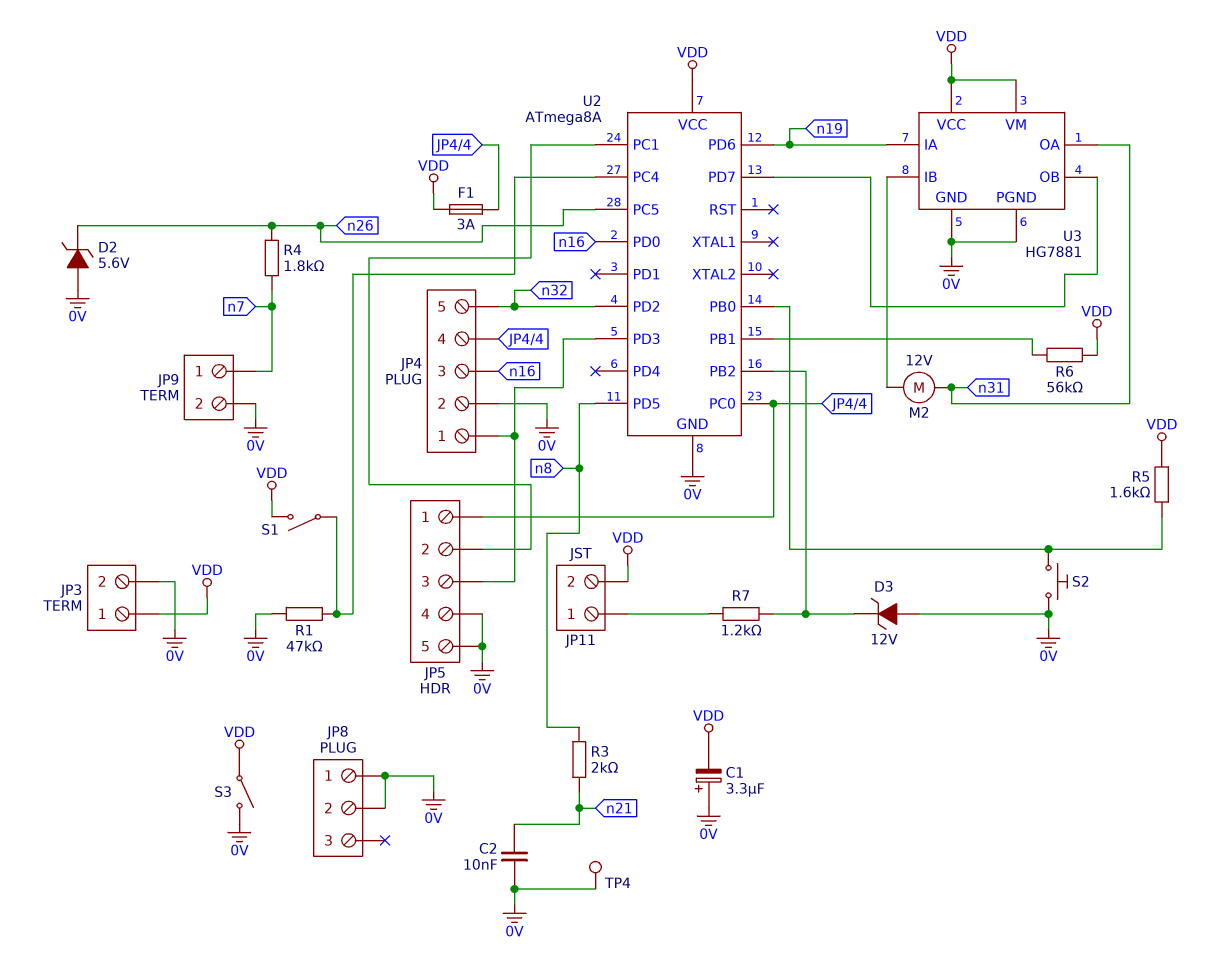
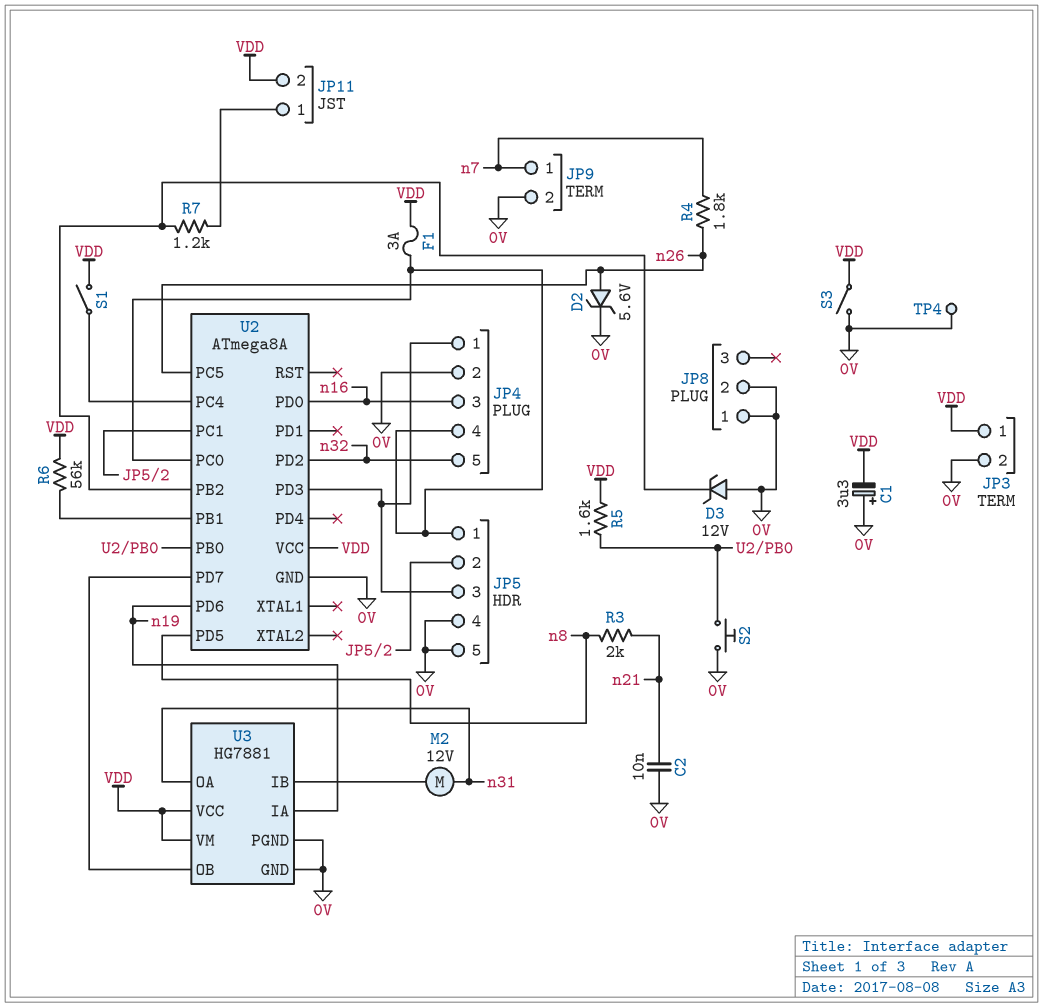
D2: zener 5.6V (A 0V, K n26) -> zener 5.6V (A n26, K 0V)
R1: 47k (0V, U2/PC4) -> none

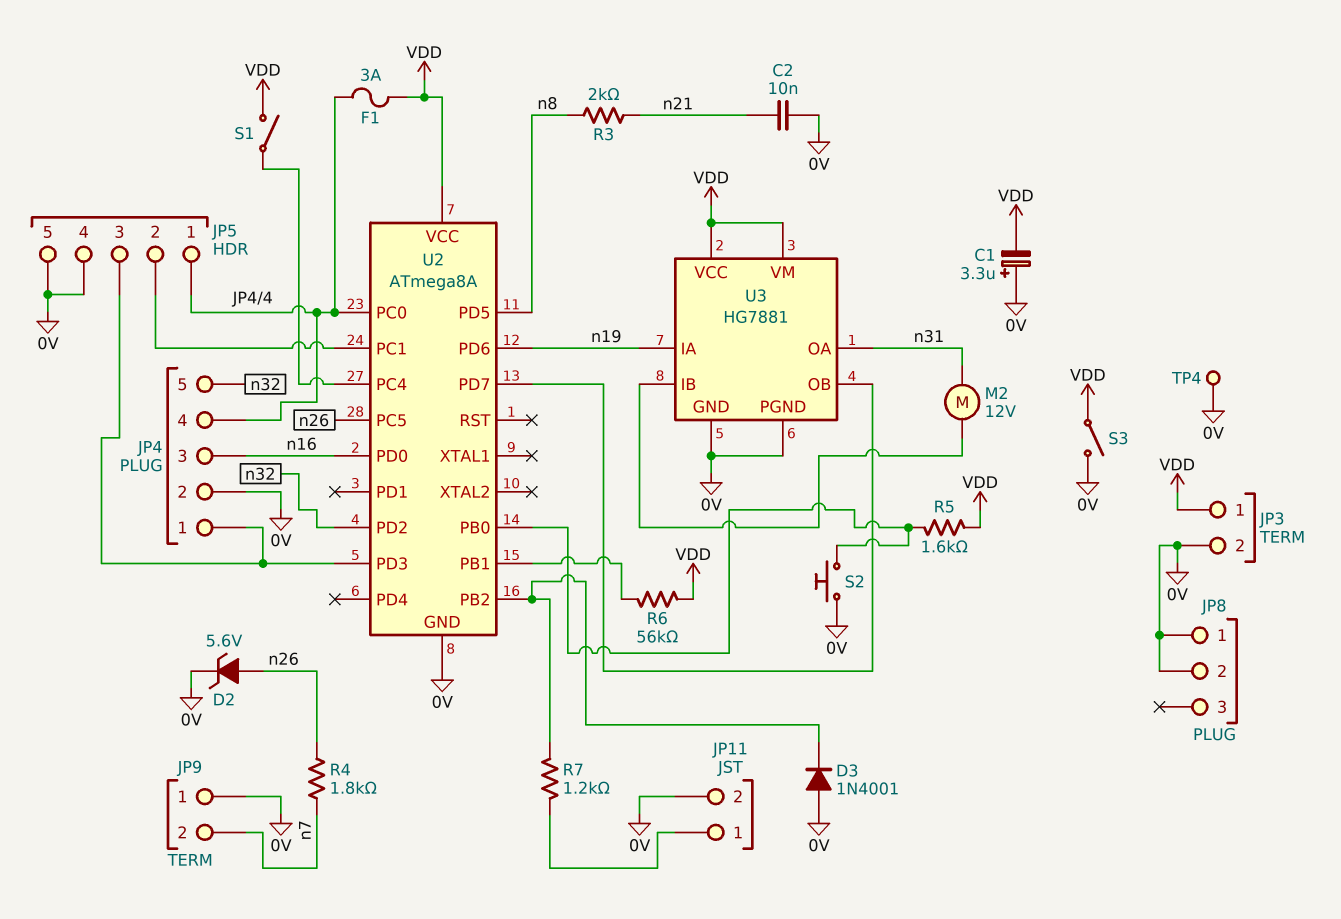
D3: zener 12V (A 0V, K U2/PB2) -> diode 1N4001 (A 0V, K U2/PB2)
JP9 pin 1: n7 -> 0V
JP9 pin 2: 0V -> n7
JP11 pin 2: VDD -> 0V

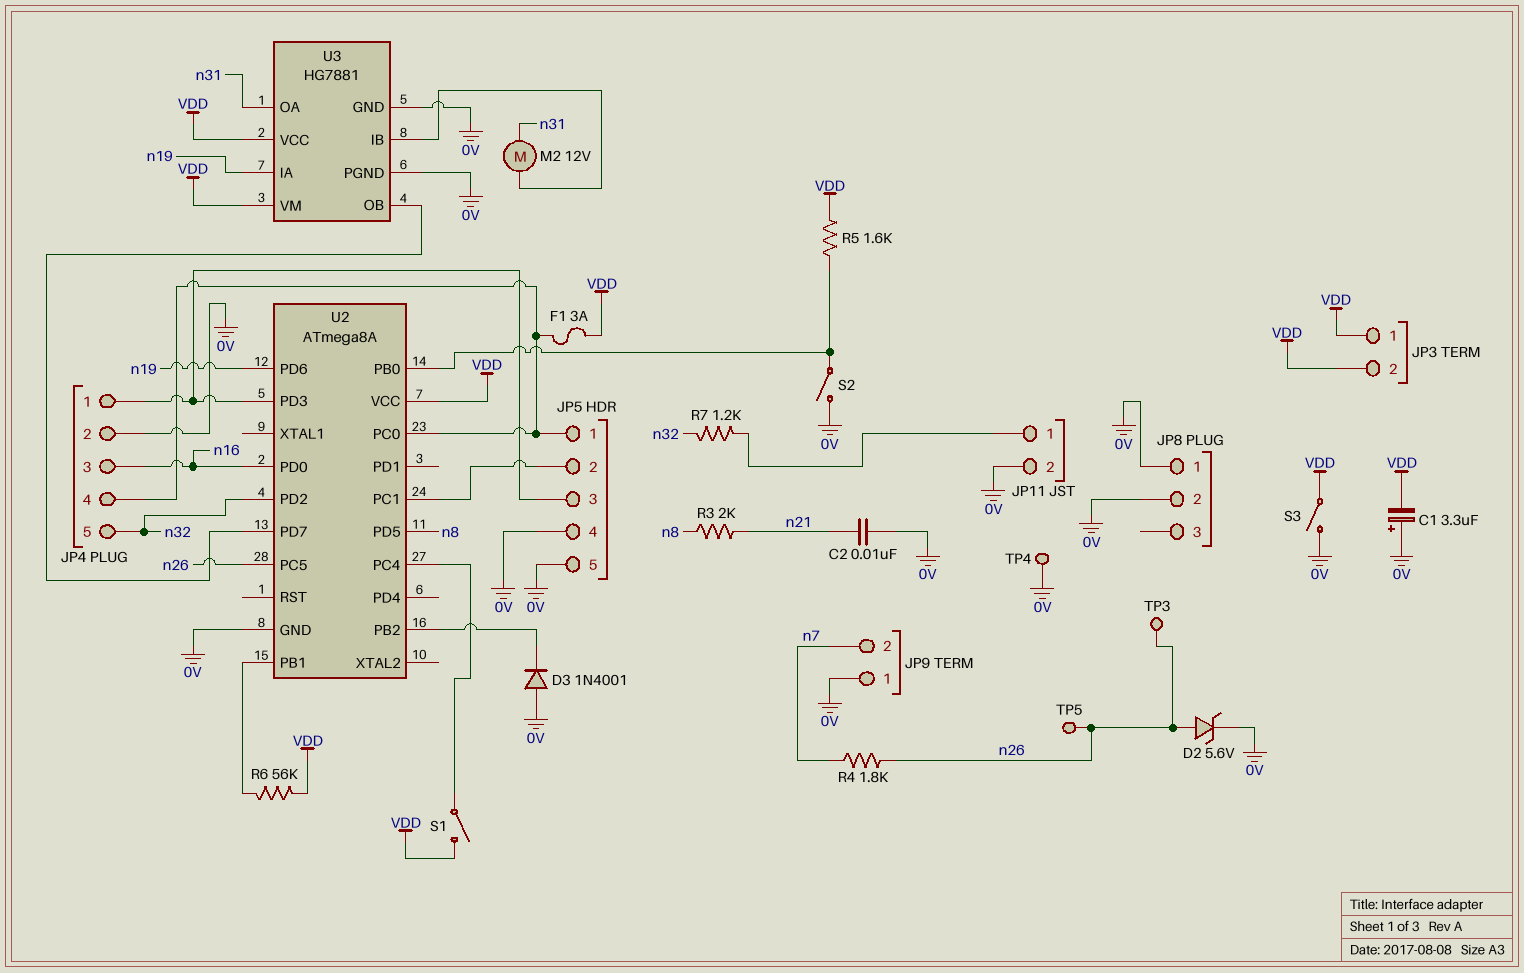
JP3 pin 2: 0V -> VDD
R7: 1.2k (JP11/1, U2/PB2) -> 1.2k (JP11/1, n32)
S2: button (0V, U2/PB0) -> switch (0V, U2/PB0)
TP3: none -> test point (n26)
TP5: none -> test point (n26)

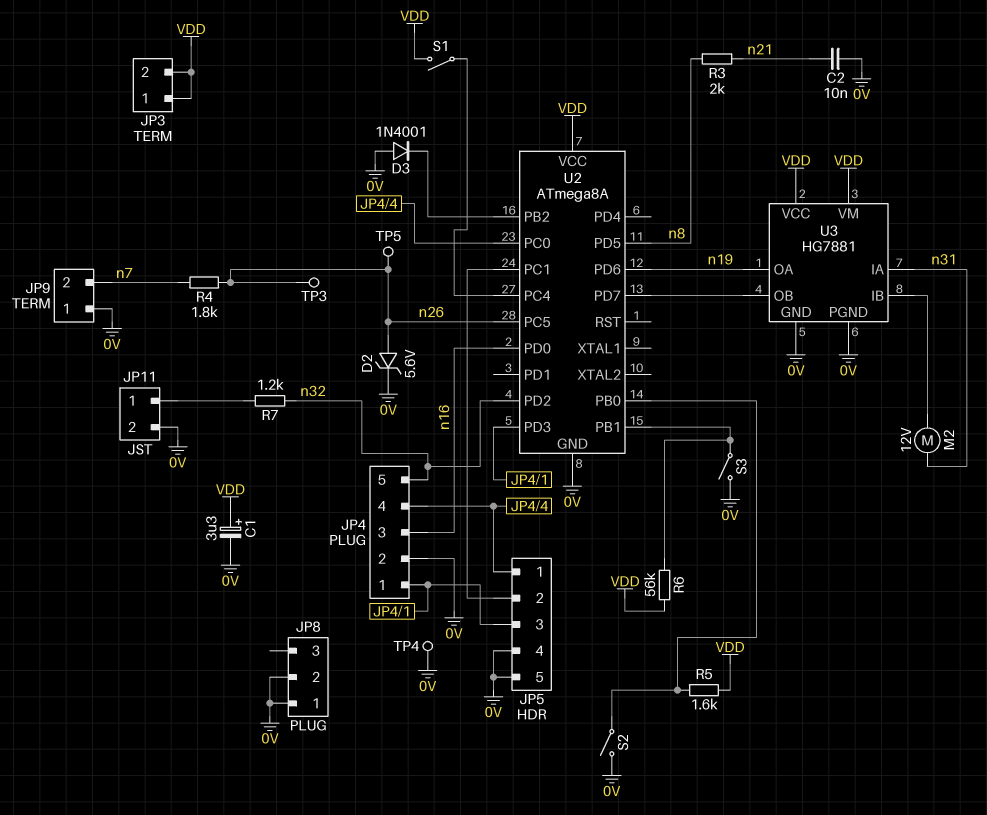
C1: 3.3uF (plus 0V, minus VDD) -> 3.3uF (plus VDD, minus 0V)
F1: 3A (JP4/4, VDD) -> none
S3: switch (0V, VDD) -> switch (0V, U2/PB1)
U3 pin IA: n19 -> n31
U3 pin OA: n31 -> n19

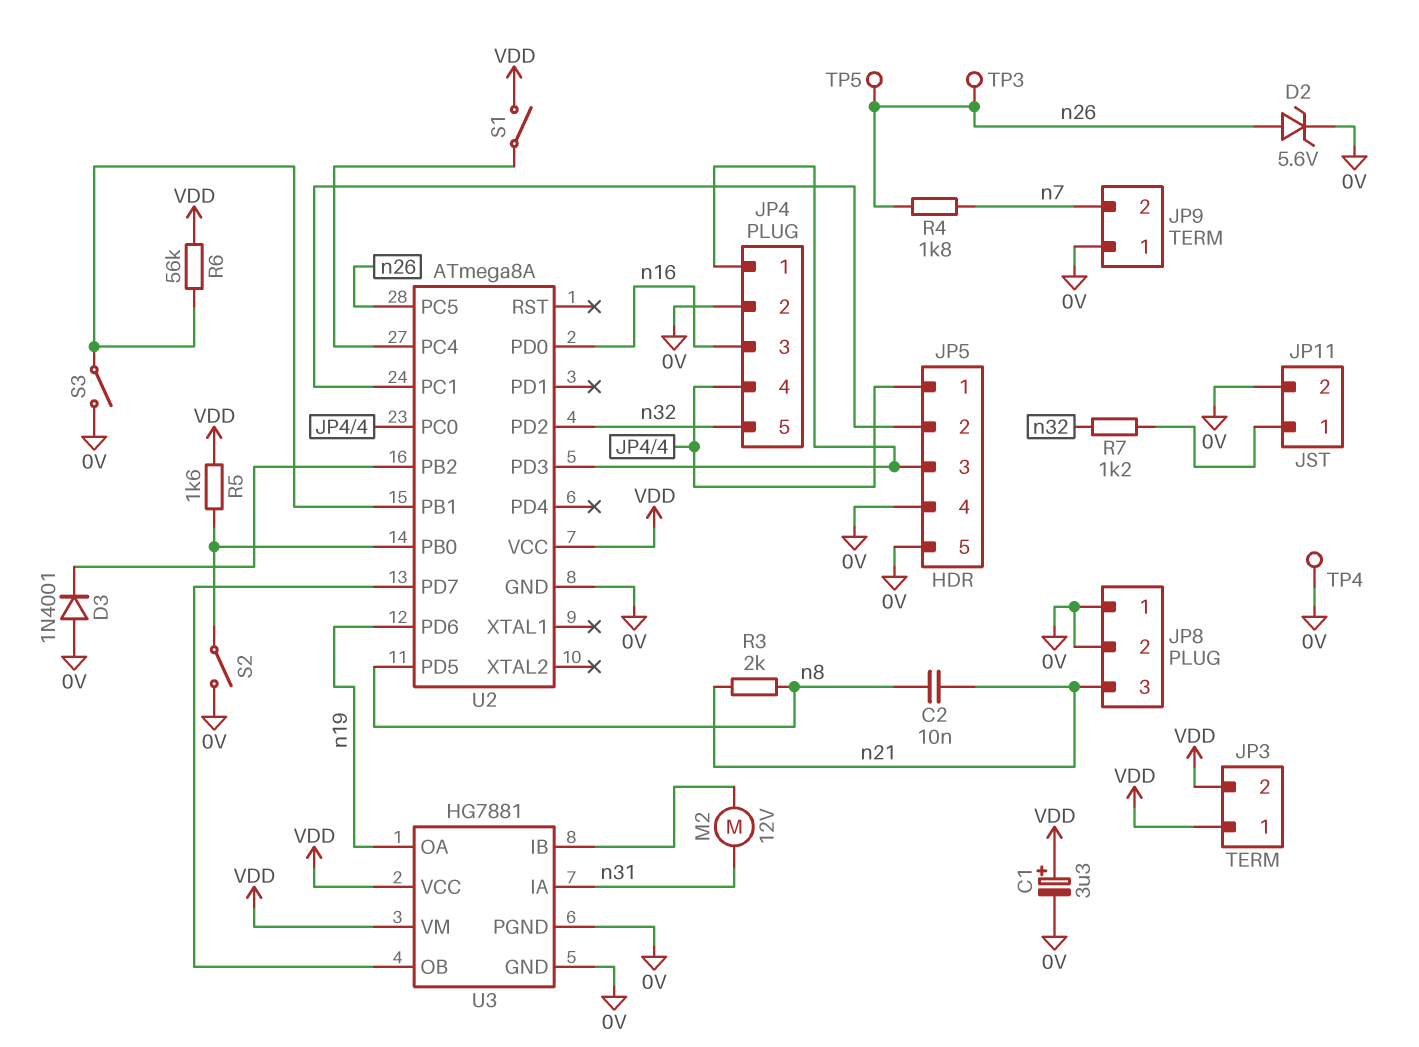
C2: 10nF (0V, n21) -> 10nF (n8, n21)
JP8 pin 3: none -> n21

